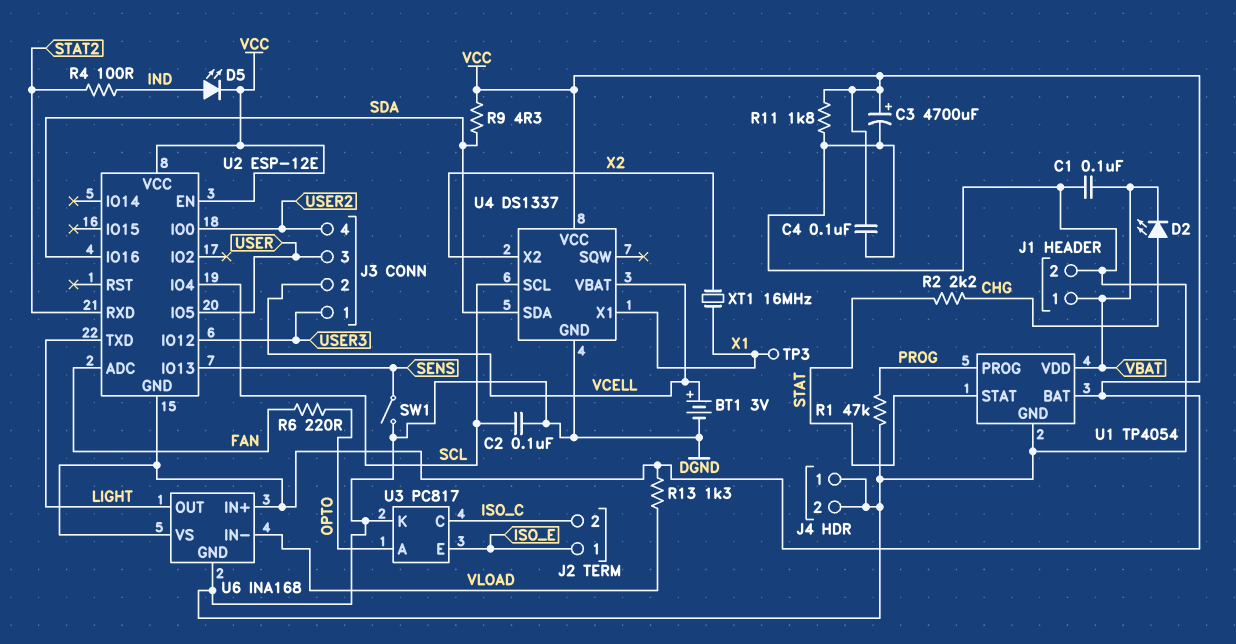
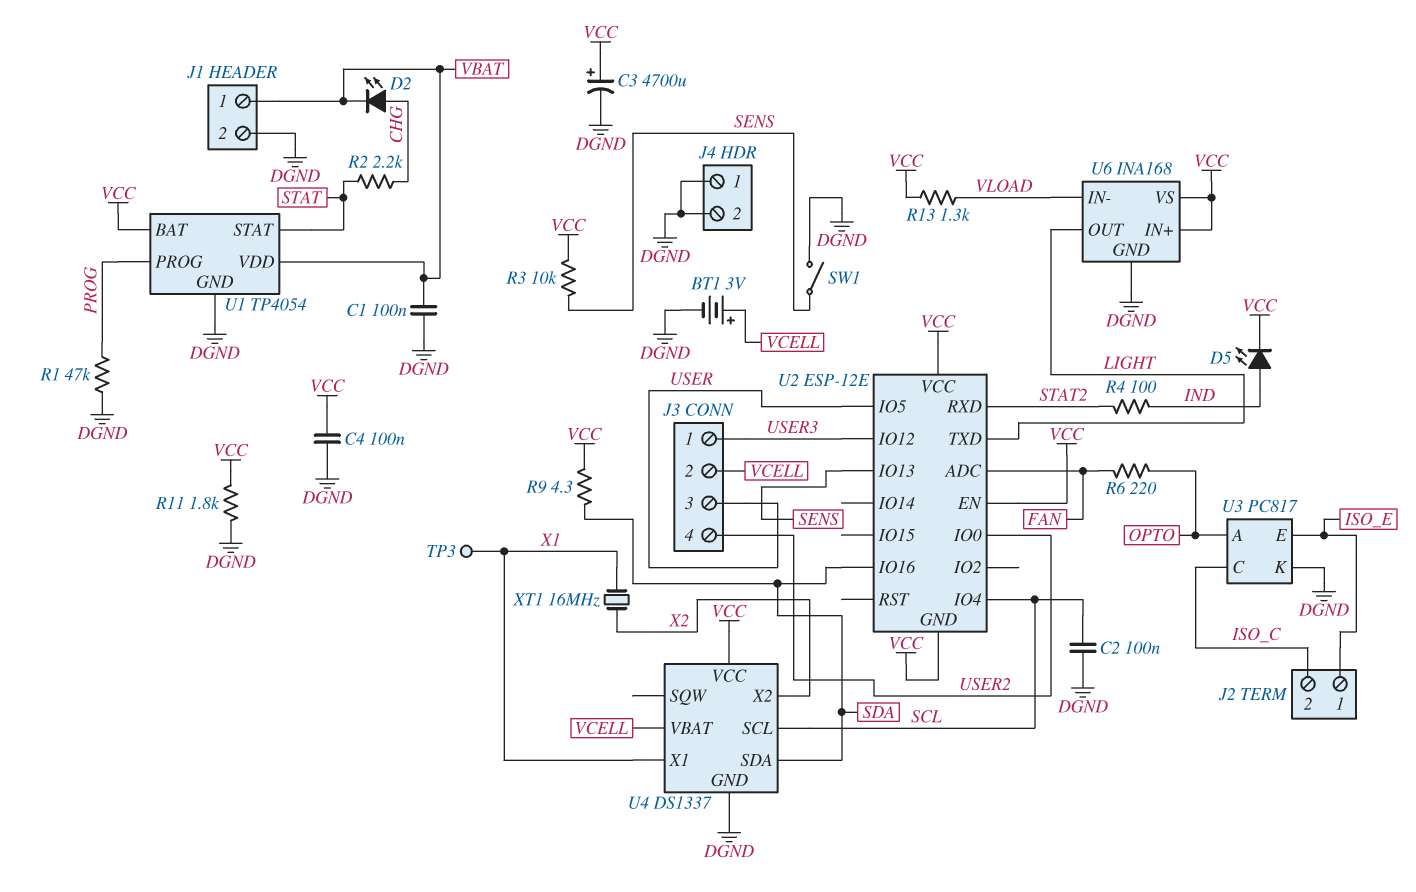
R3: none -> 10k (SENS, VCC)

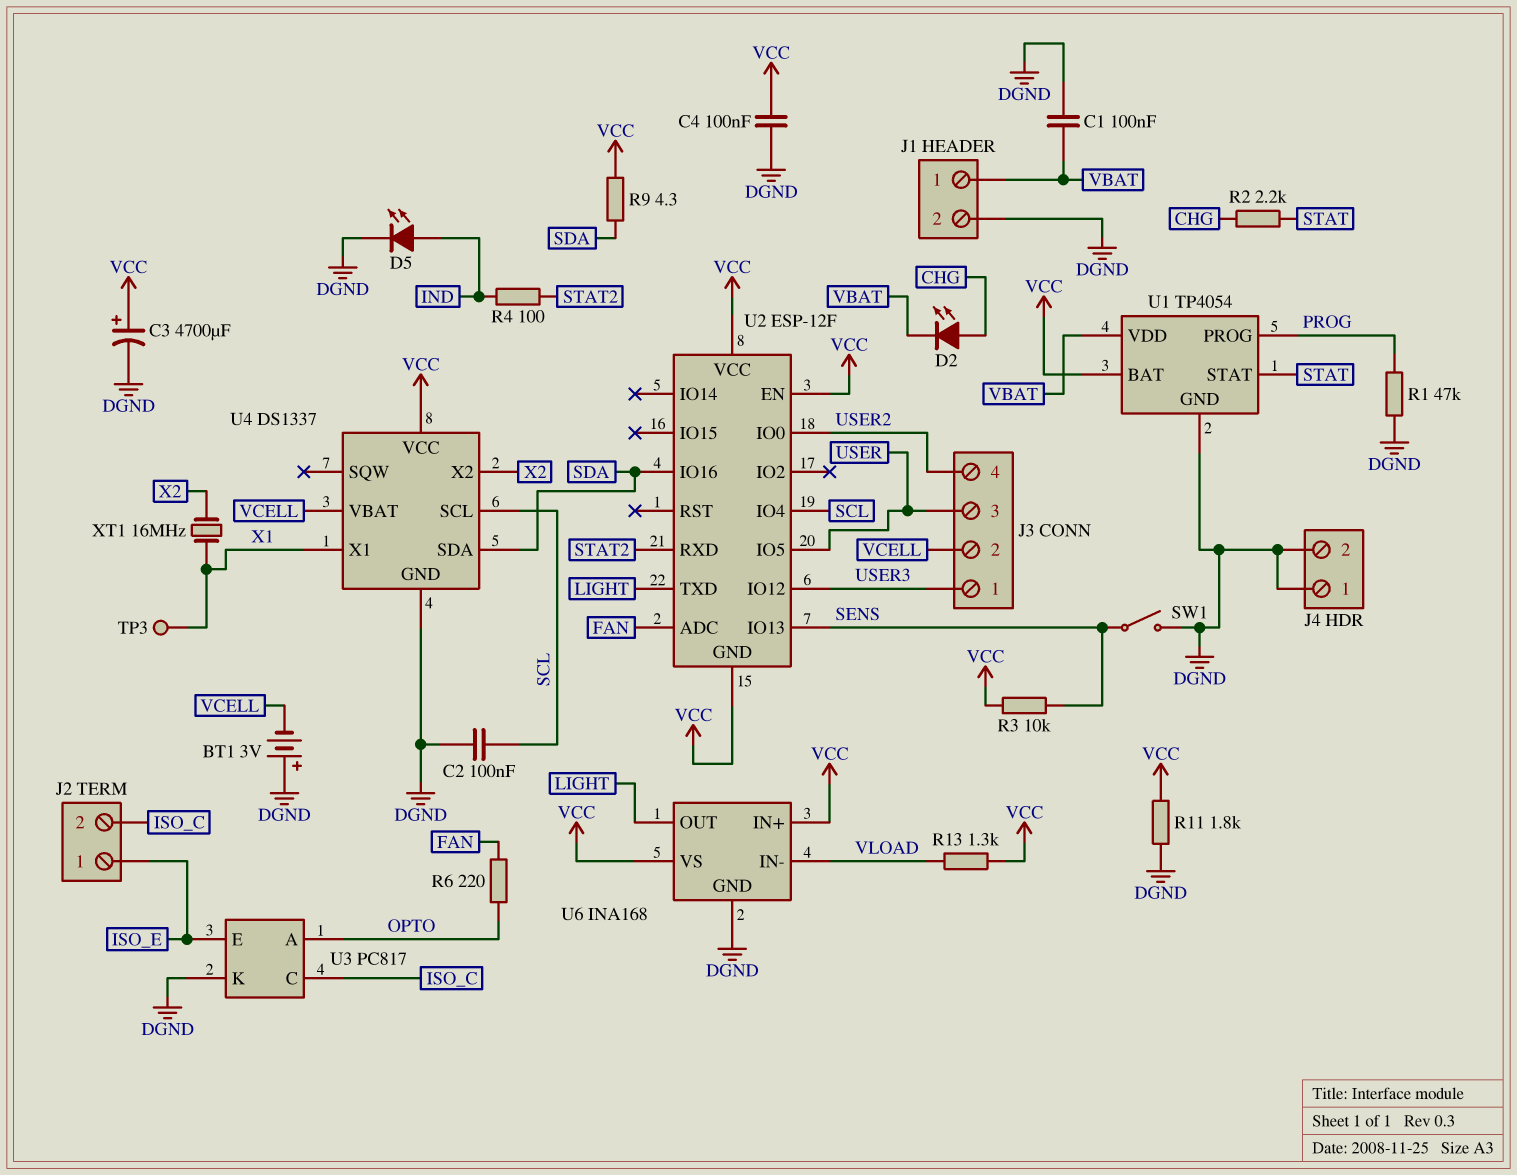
BT1: 3V (plus VCELL, minus DGND) -> 3V (plus DGND, minus VCELL)
D5: LED (A IND, K VCC) -> LED (A IND, K DGND)
U2: ESP-12E -> ESP-12F

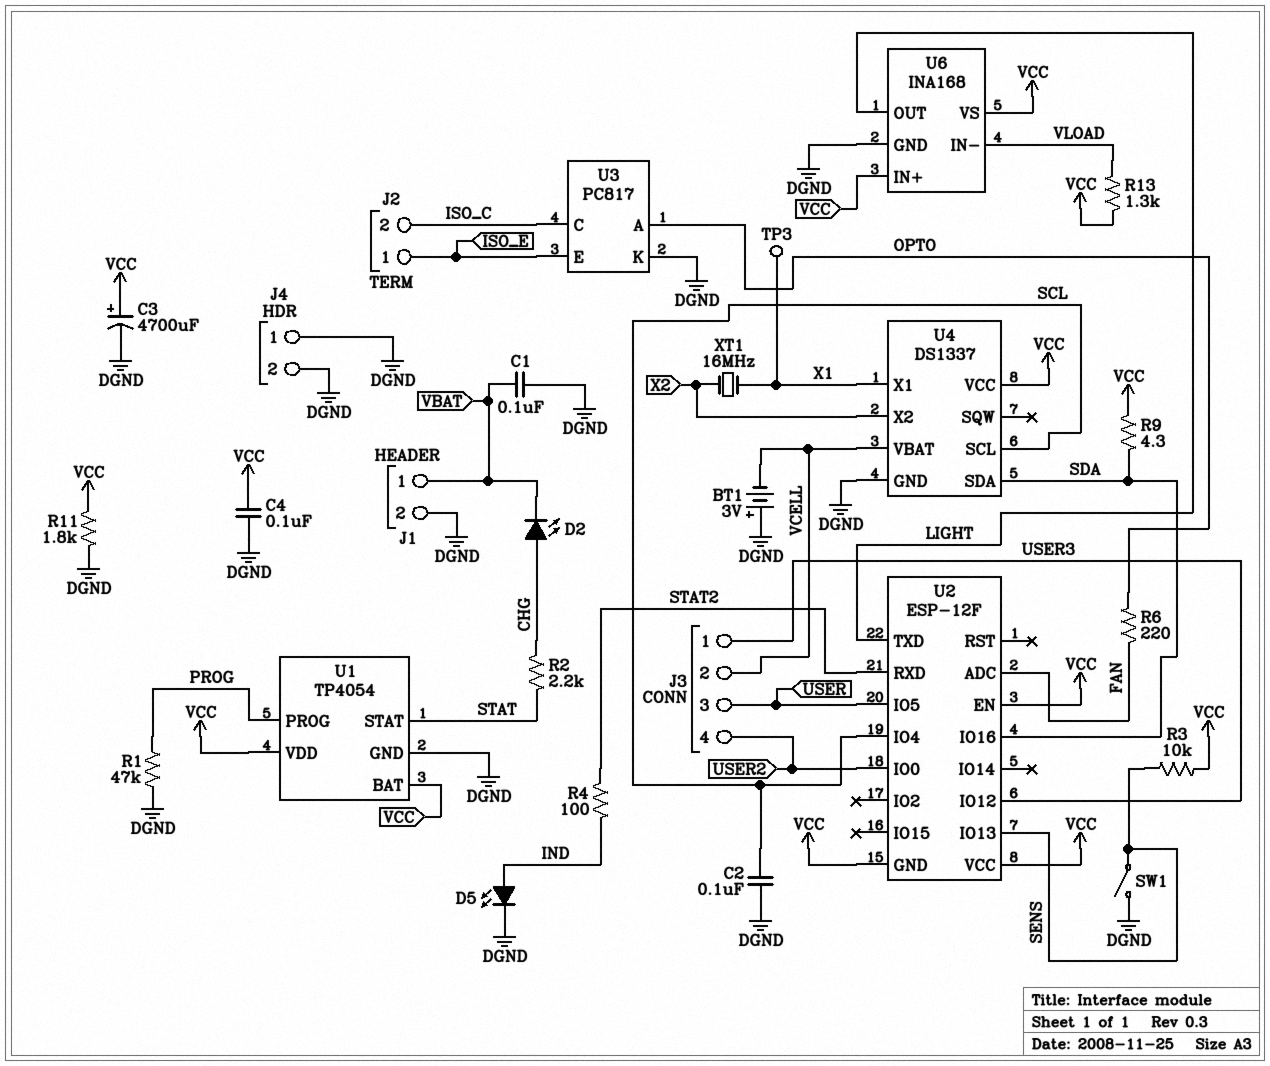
U1 pin VDD: VBAT -> VCC

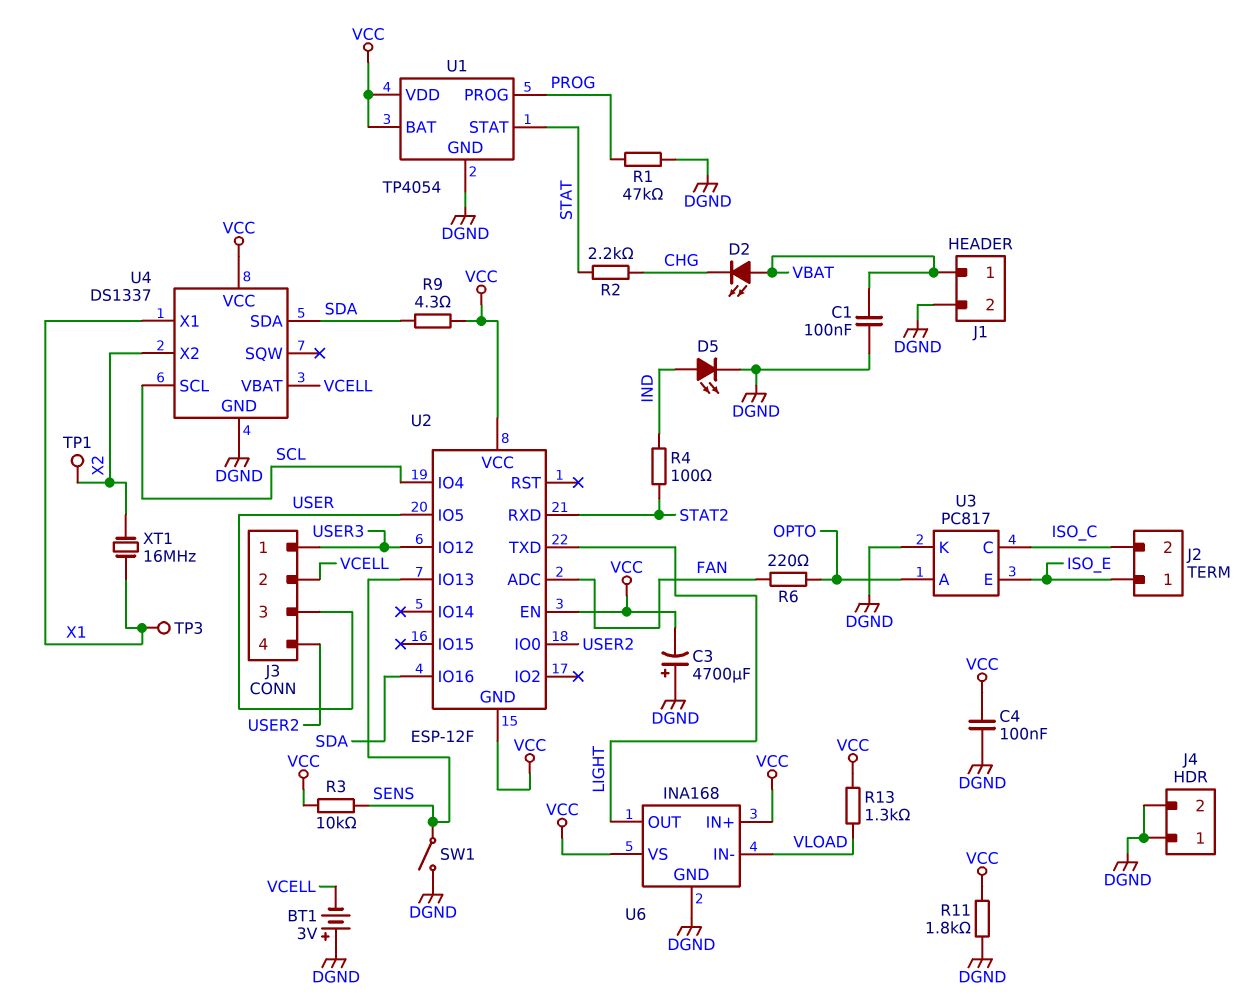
C2: 100nF (DGND, SCL) -> none
C3: 4700uF (plus VCC, minus DGND) -> 4700uF (plus DGND, minus VCC)
D2: LED (A CHG, K VBAT) -> LED (A VBAT, K CHG)
TP1: none -> test point (X2)

